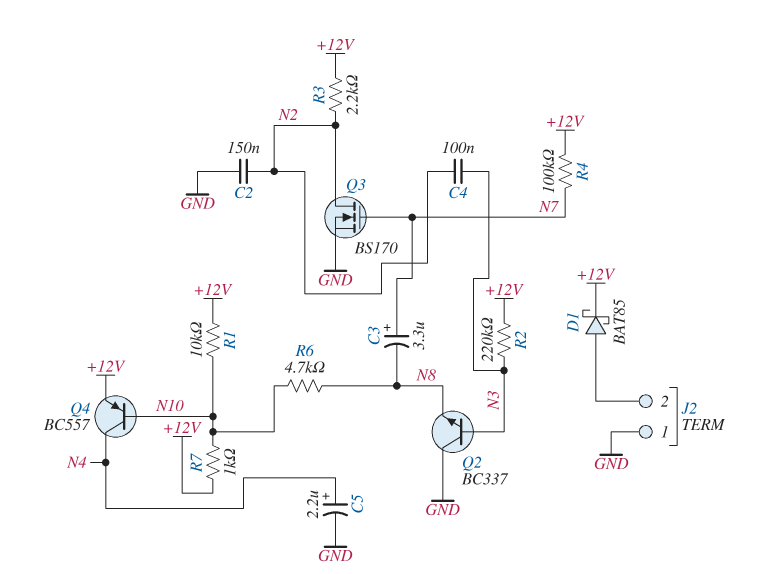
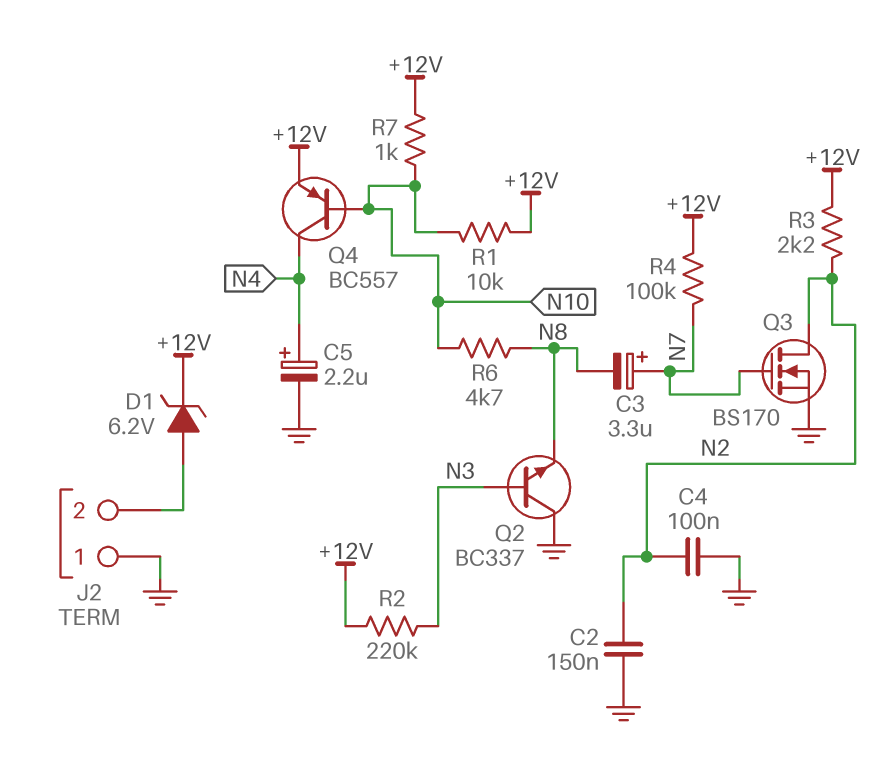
C4: 100nF (N2, N3) -> 100nF (GND, N2)
D1: schottky BAT85 (A J2/2, K +12V) -> zener 6.2V (A J2/2, K +12V)

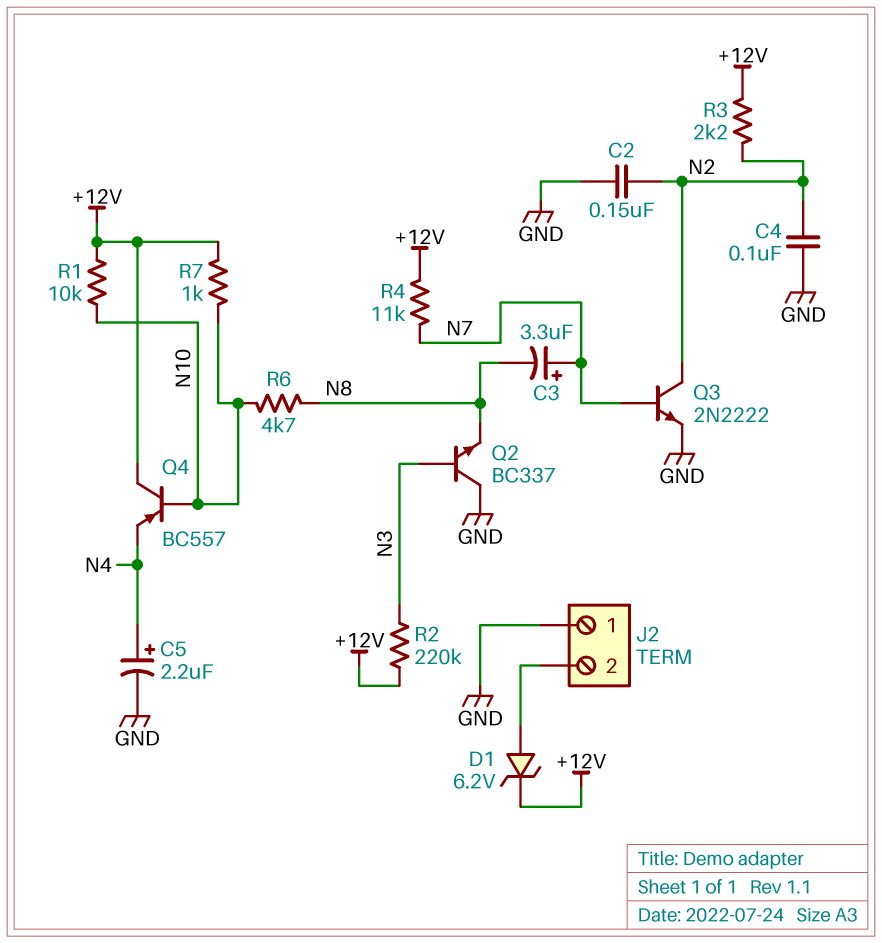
Q3: NMOS BS170 (G N7, D N2, S GND) -> NPN 2N2222 (B N7, C N2, E GND)
Q4: PNP BC557 (B N10, C N4, E +12V) -> PNP BC557 (B N10, C +12V, E N4)
R4: 100k (+12V, N7) -> 11k (+12V, N7)

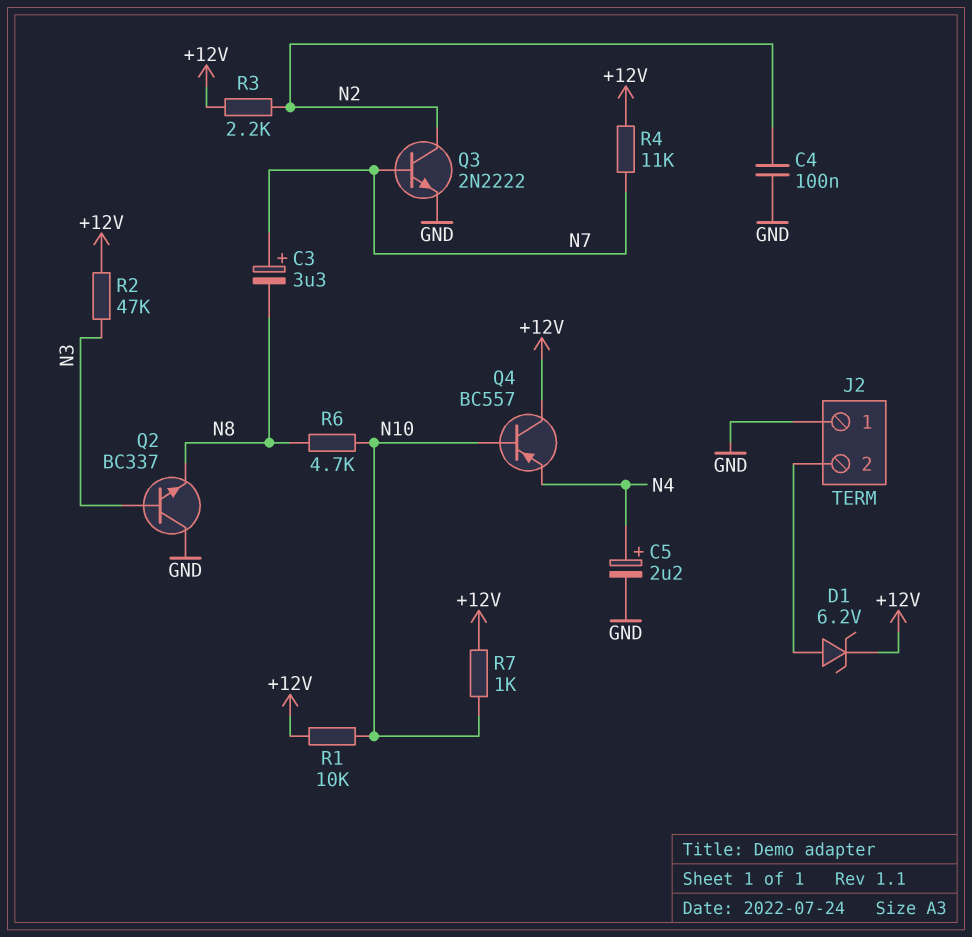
C2: 150nF (GND, N2) -> none
R2: 220k (+12V, N3) -> 47k (+12V, N3)

